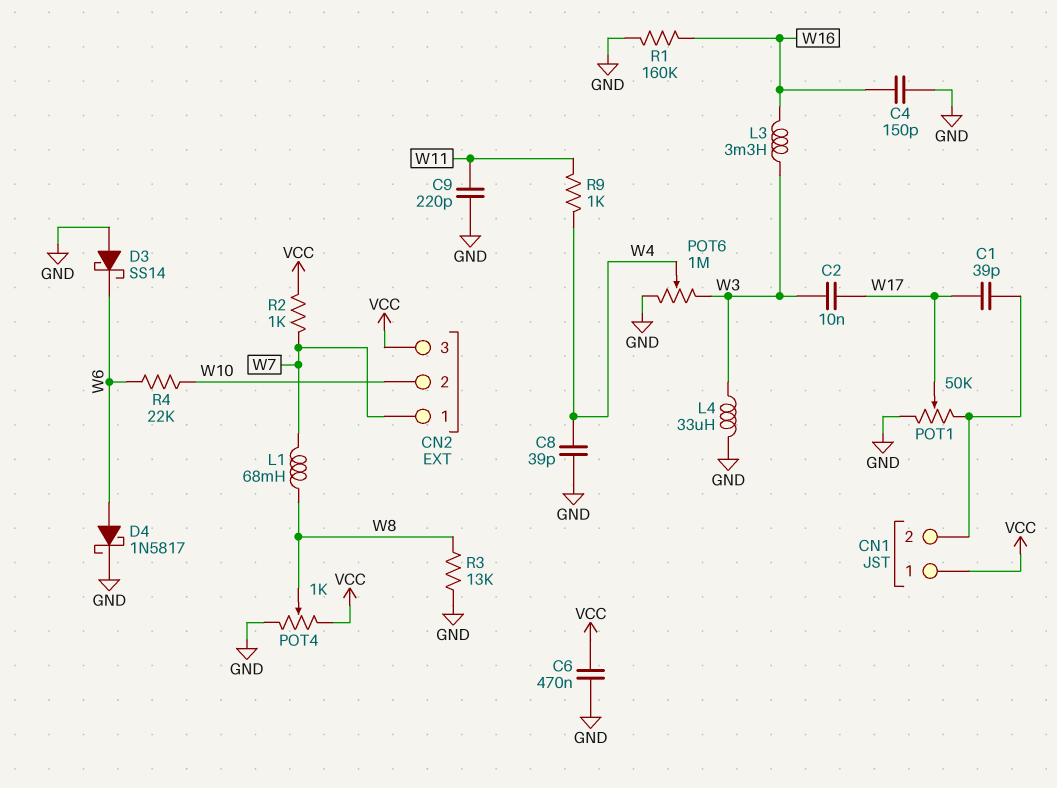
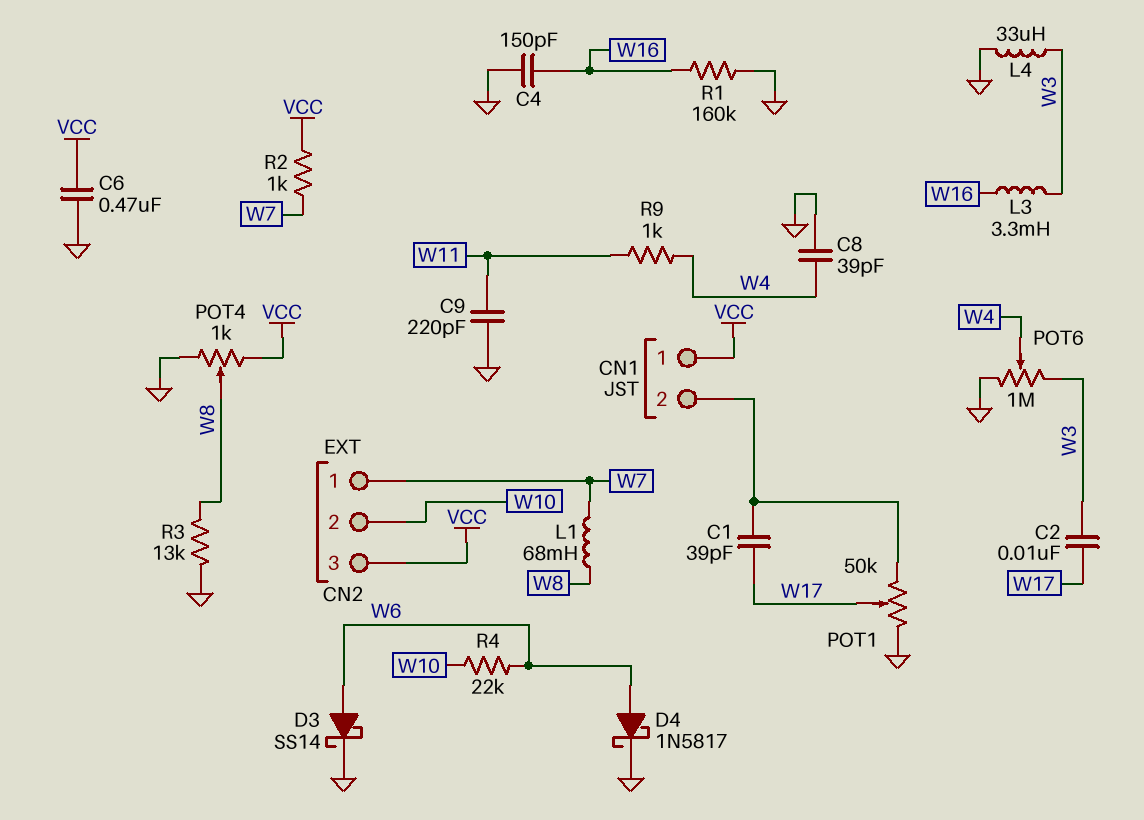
D3: schottky SS14 (A GND, K W6) -> schottky SS14 (A W6, K GND)

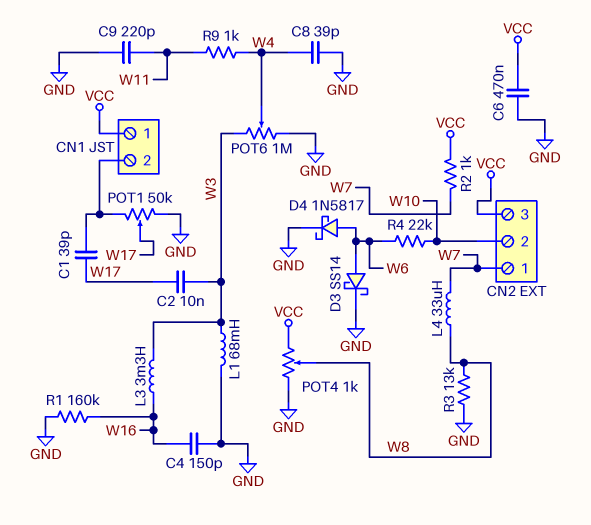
L1: 68mH (W7, W8) -> 68mH (GND, W3)
L4: 33uH (GND, W3) -> 33uH (W7, W8)

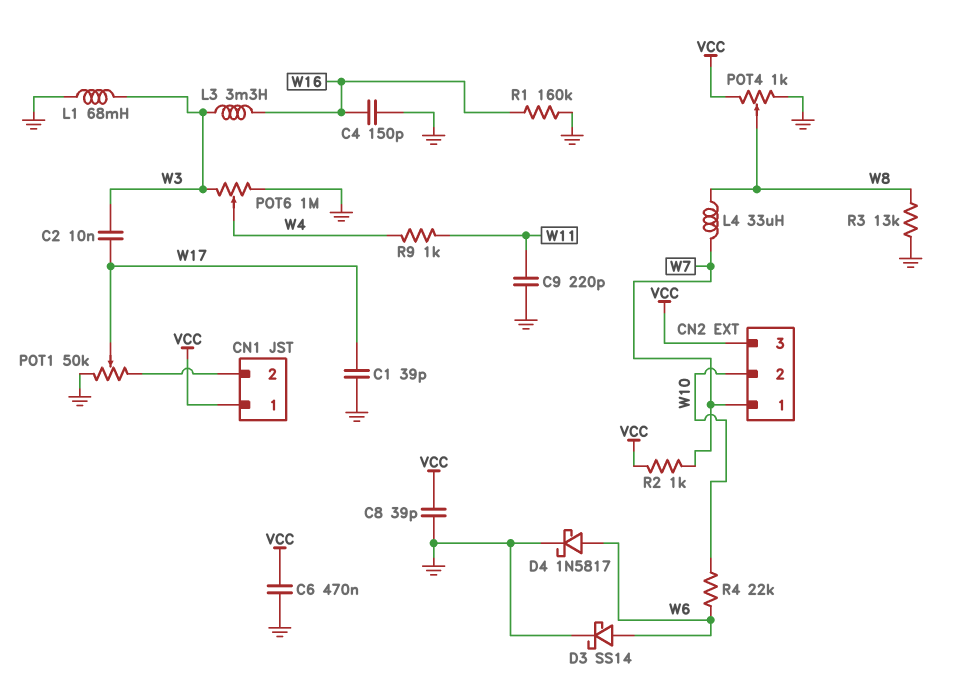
C1: 39pF (CN1/2, W17) -> 39pF (GND, W17)
C8: 39pF (GND, W4) -> 39pF (GND, VCC)

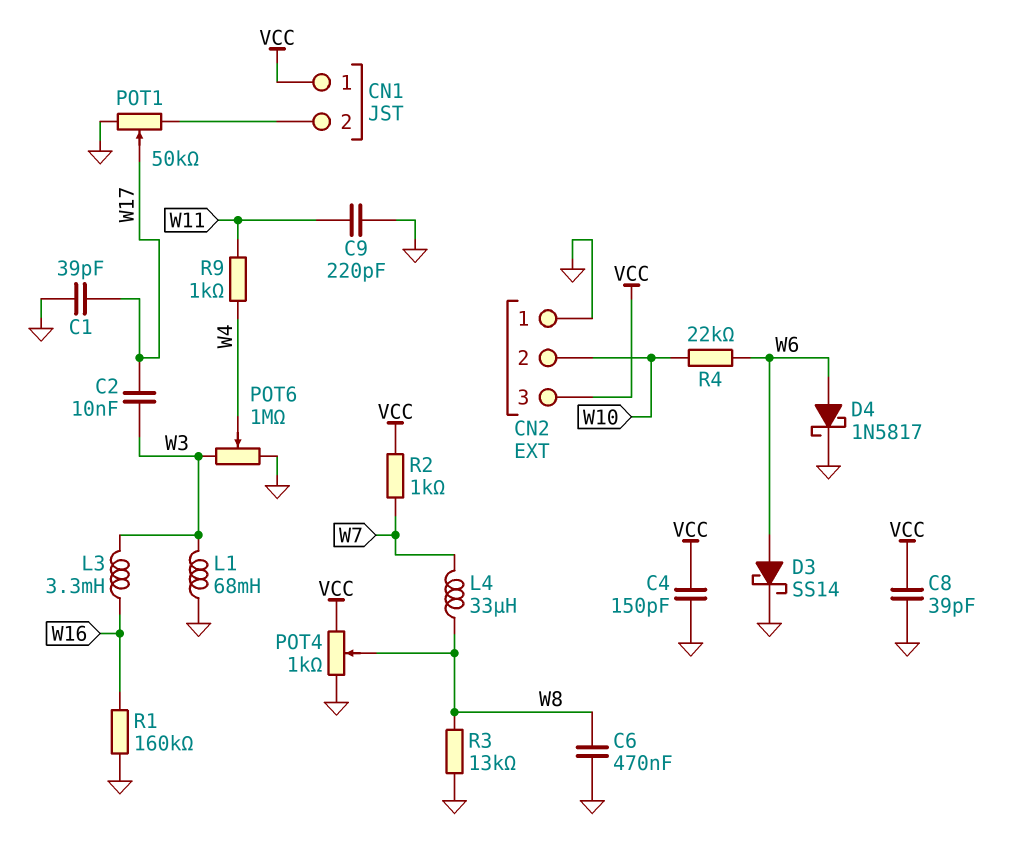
C4: 150pF (GND, W16) -> 150pF (GND, VCC)
C6: 470nF (GND, VCC) -> 470nF (GND, W8)
CN2 pin 1: W7 -> GND

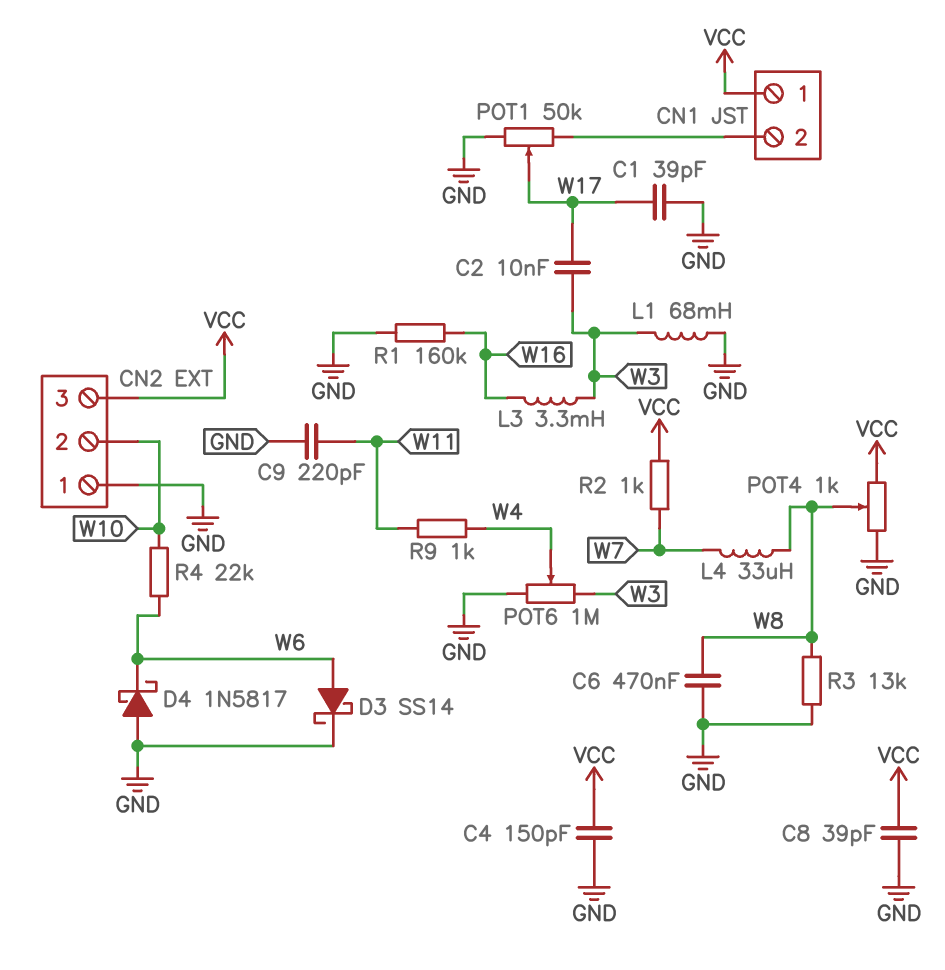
D4: schottky 1N5817 (A W6, K GND) -> schottky 1N5817 (A GND, K W6)

